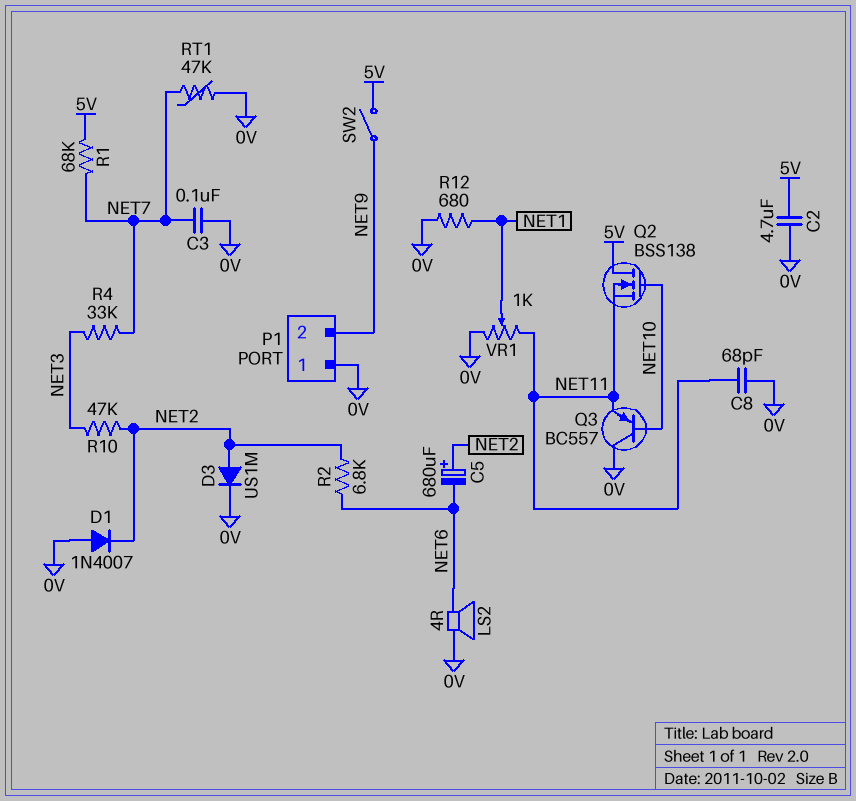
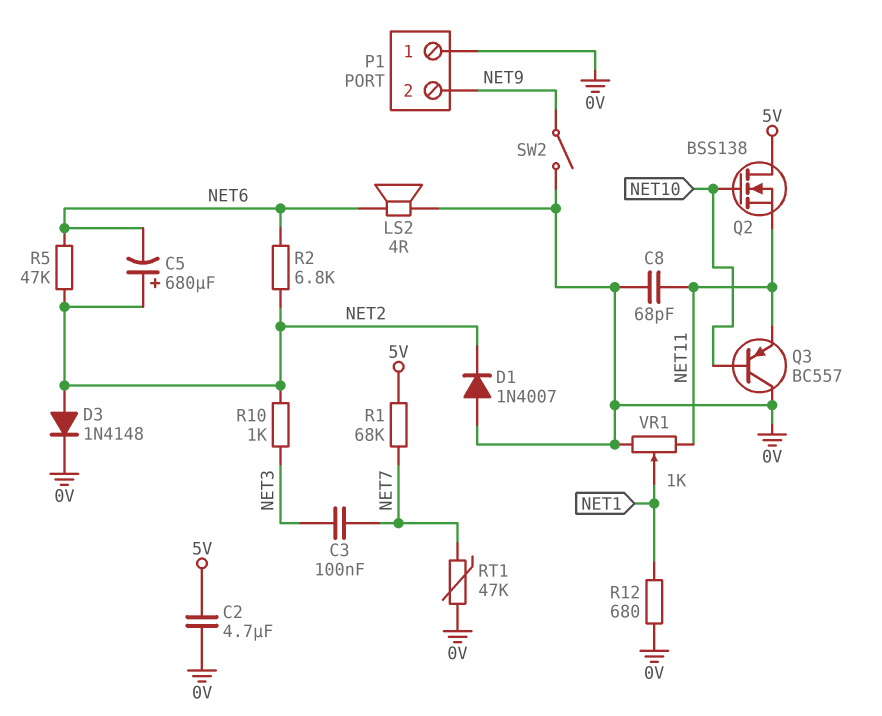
C3: 100nF (0V, NET7) -> 100nF (NET3, NET7)
D3: diode US1M (A NET2, K 0V) -> diode 1N4148 (A NET2, K 0V)
R4: 33k (NET3, NET7) -> none
R5: none -> 47k (NET2, NET6)
R10: 47k (NET2, NET3) -> 1k (NET2, NET3)
SW2: switch (5V, NET9) -> switch (0V, NET9)

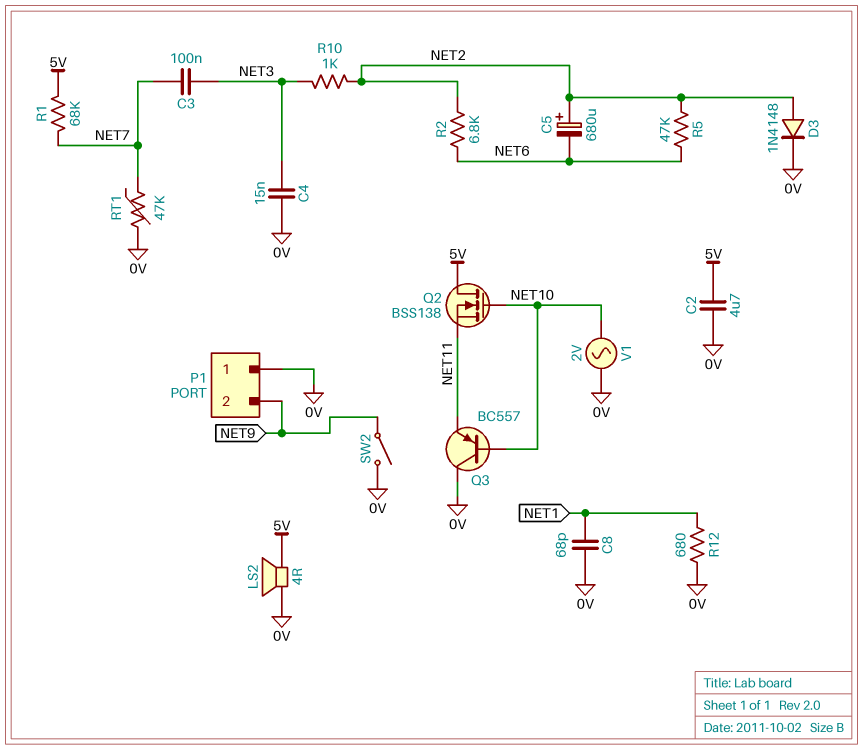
C4: none -> 15nF (0V, NET3)
C8: 68pF (0V, NET11) -> 68pF (0V, NET1)
D1: diode 1N4007 (A 0V, K NET2) -> none
LS2: speaker 4R (0V, NET6) -> speaker 4R (0V, 5V)
V1: none -> AC 2V (0V, NET10)
VR1: 1k (0V, NET11, wiper NET1) -> none

